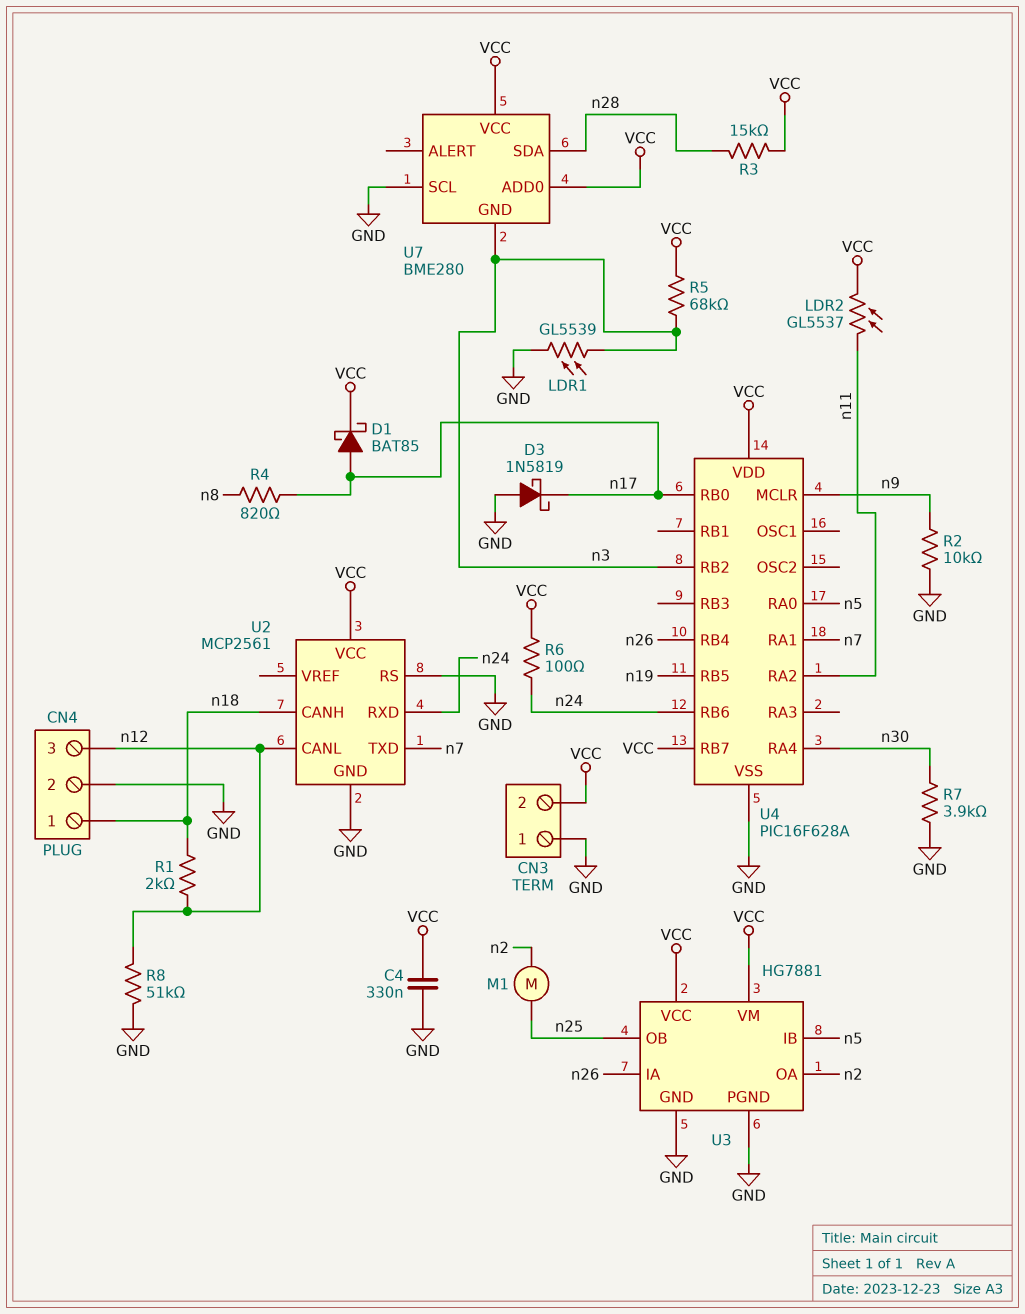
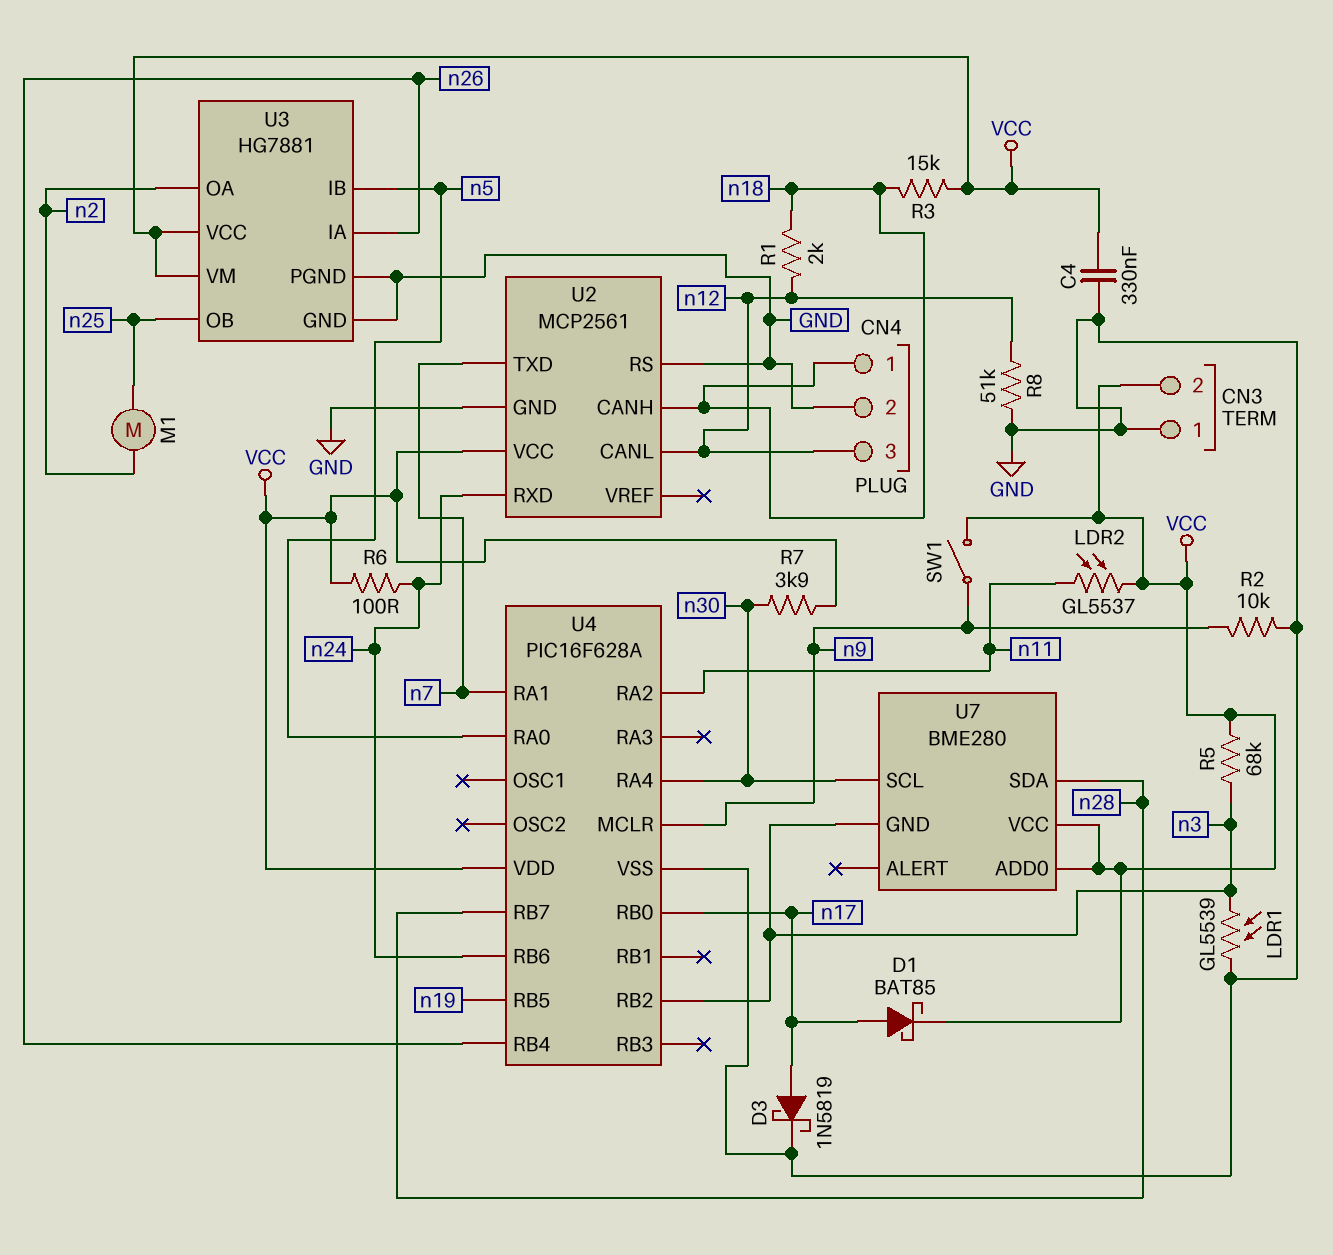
D3: schottky 1N5819 (A GND, K n17) -> schottky 1N5819 (A n17, K GND)
R3: 15k (VCC, n28) -> 15k (VCC, n18)
R4: 820 (n8, n17) -> none
R7: 3.9k (GND, n30) -> 3.9k (VCC, n30)
SW1: none -> switch (VCC, n9)
U4 pin RB7: VCC -> n28
U7 pin SCL: GND -> n30

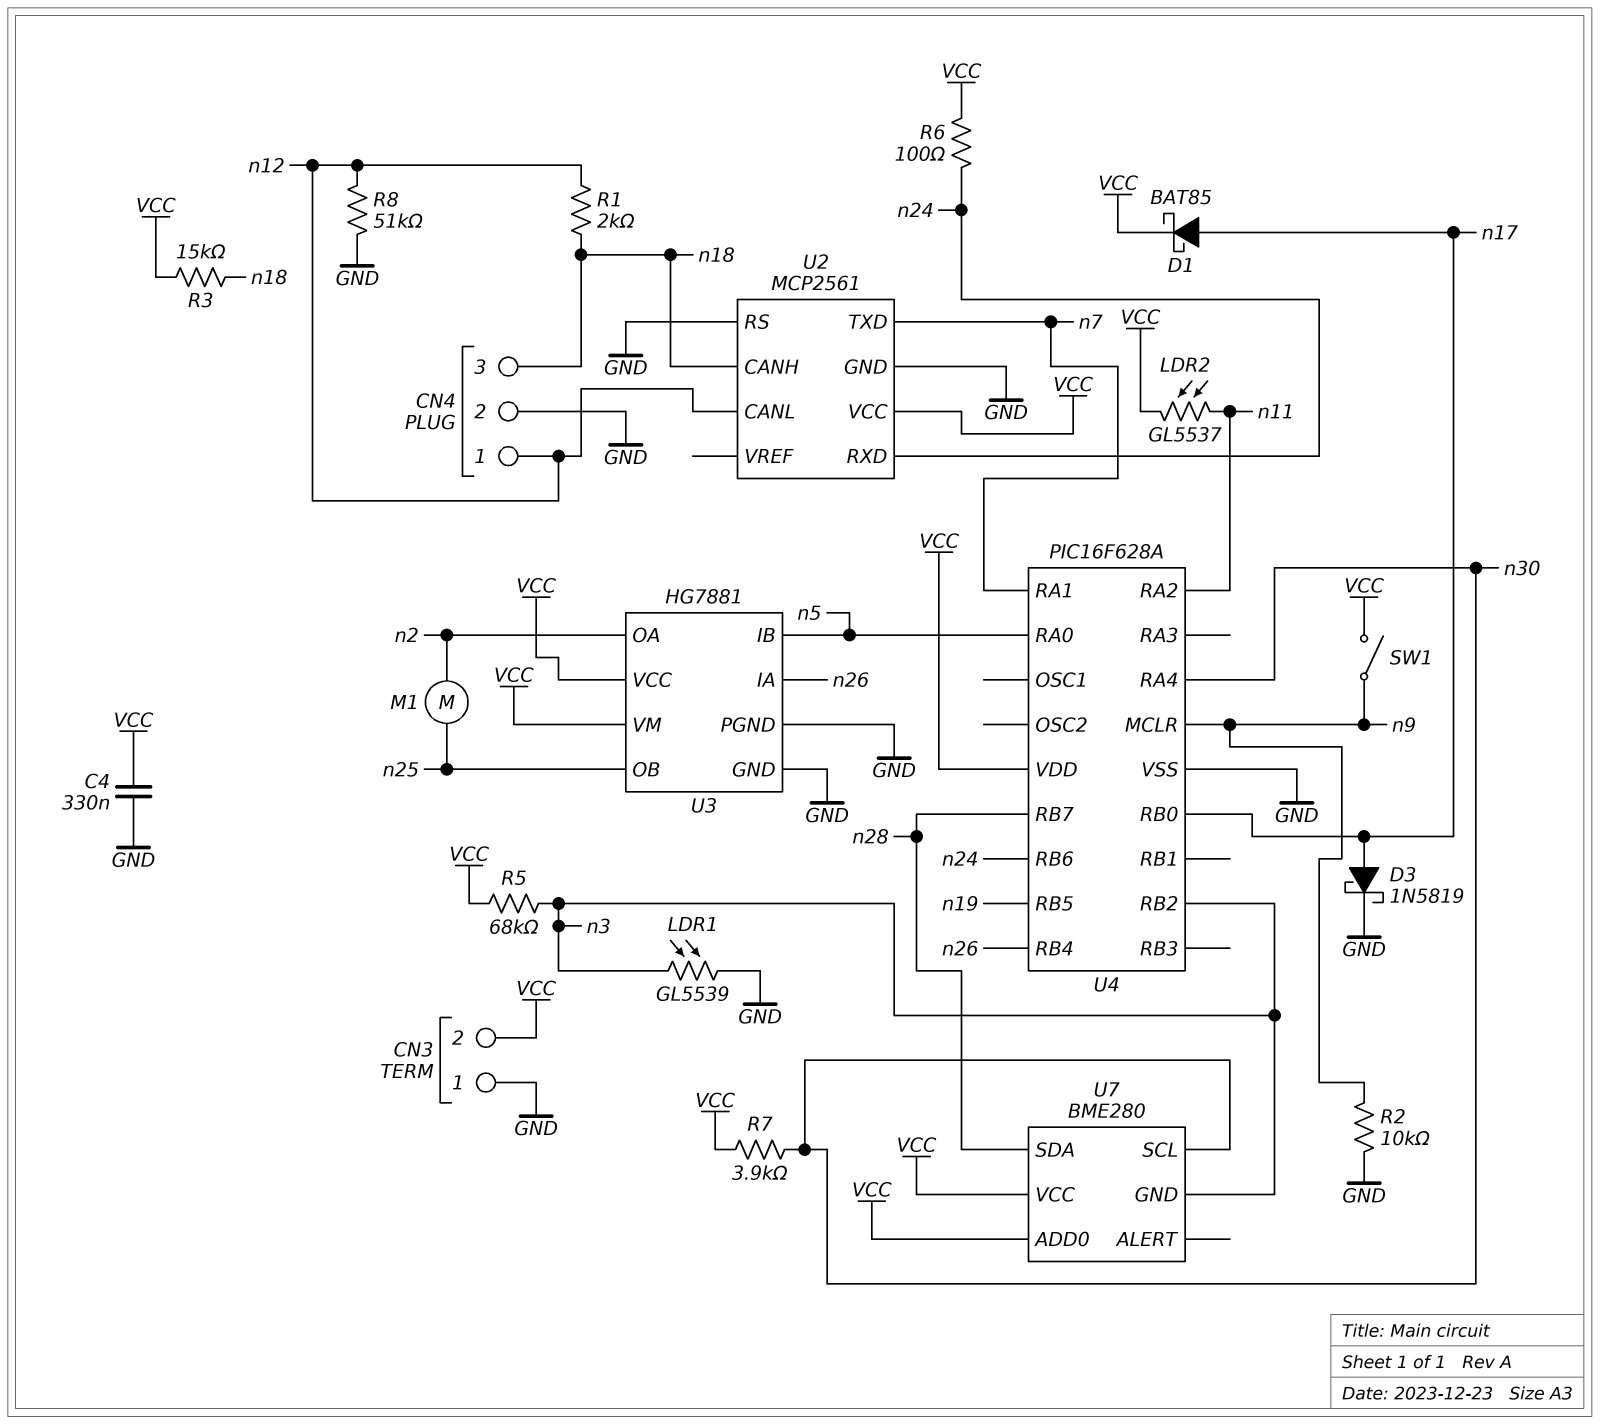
CN4 pin 1: n18 -> n12
CN4 pin 3: n12 -> n18

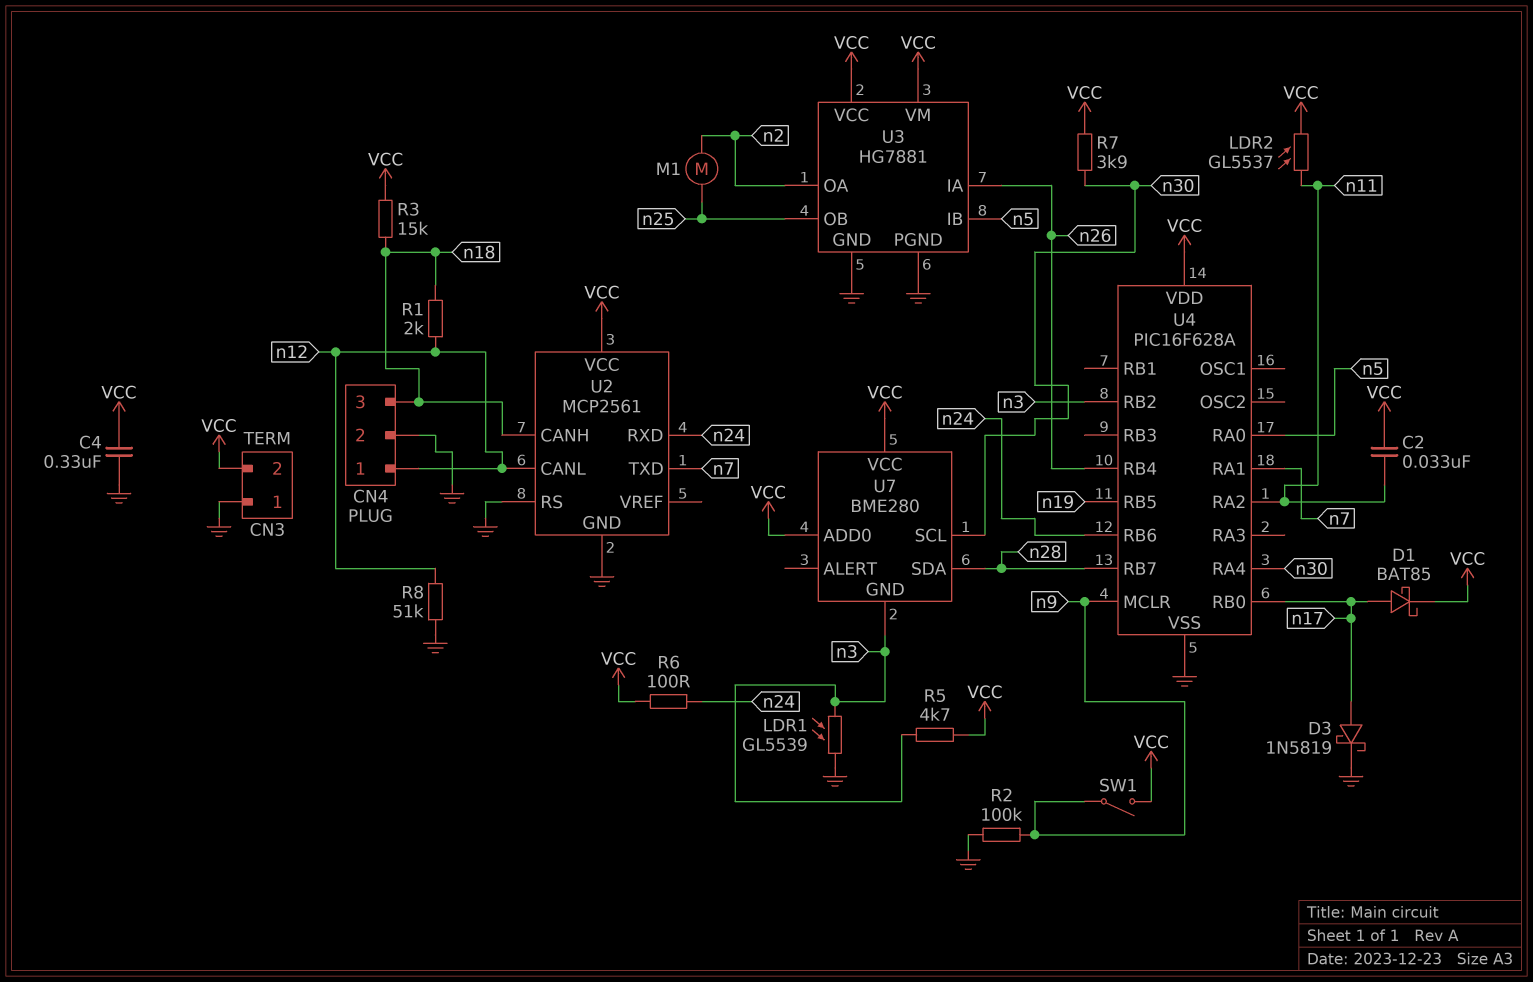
C2: none -> 33nF (VCC, n11)
R2: 10k (GND, n9) -> 100k (GND, n9)
R5: 68k (VCC, n3) -> 4.7k (VCC, n3)

